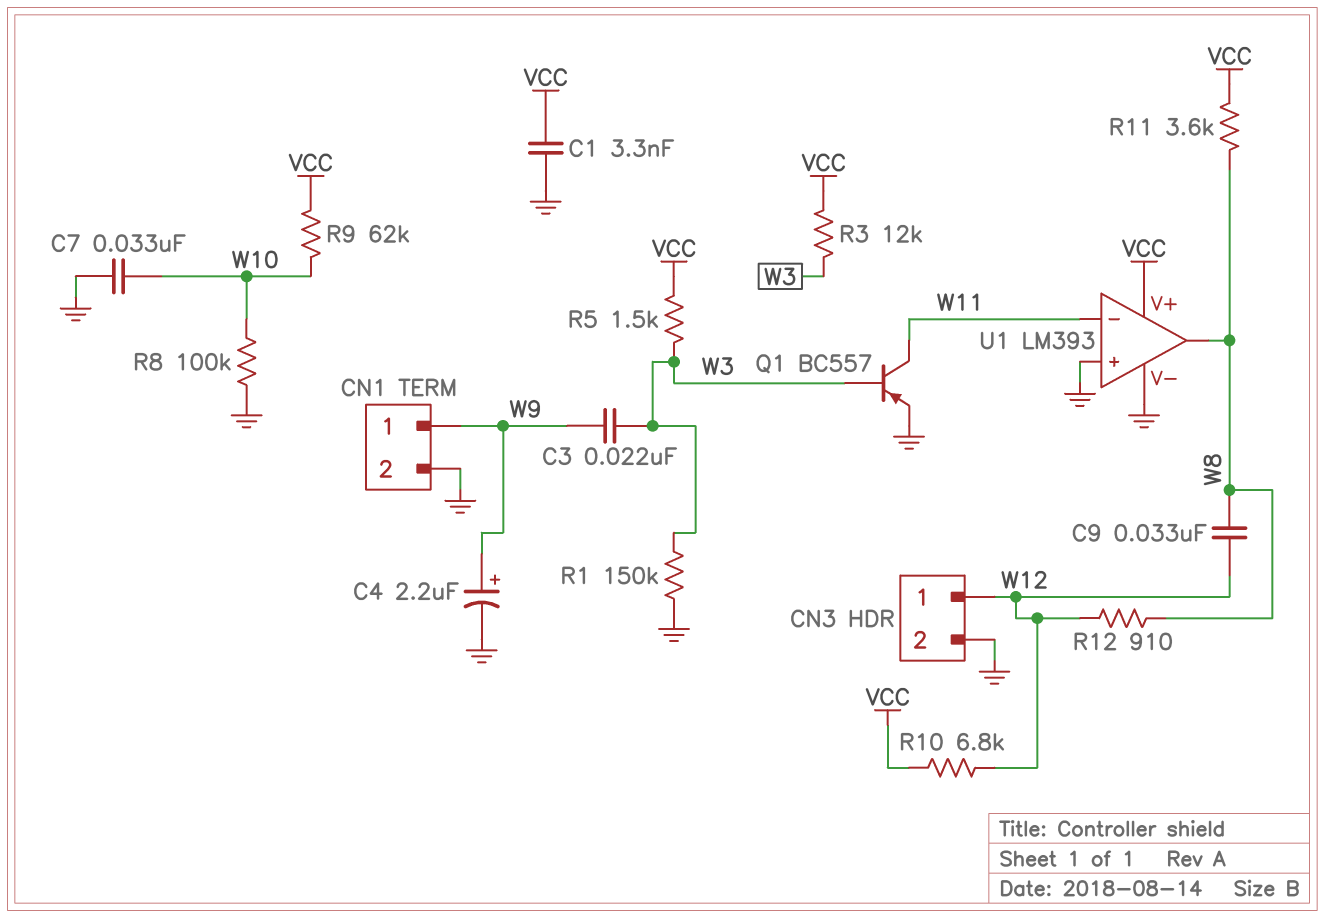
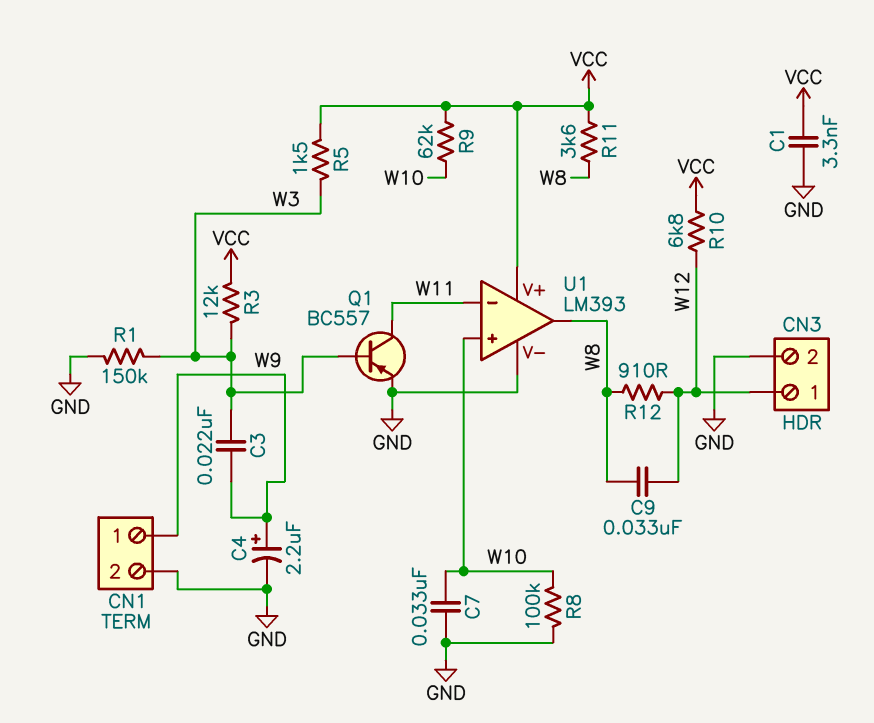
U1 pin in+: GND -> W10

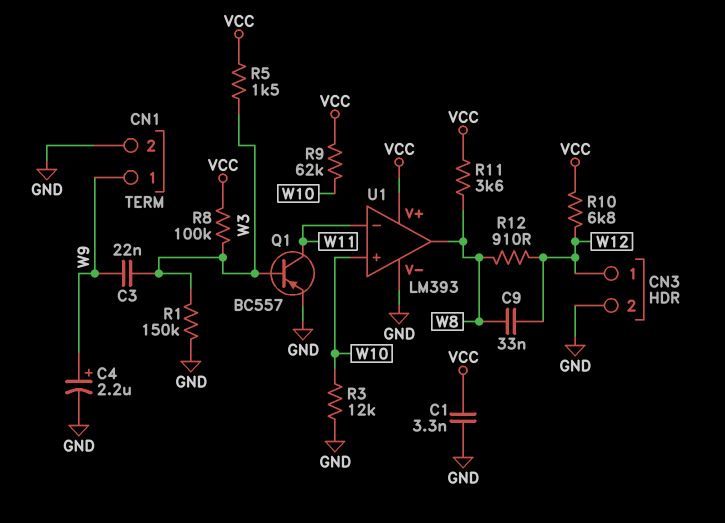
C7: 33nF (GND, W10) -> none
R3: 12k (VCC, W3) -> 12k (GND, W10)
R8: 100k (GND, W10) -> 100k (VCC, W3)

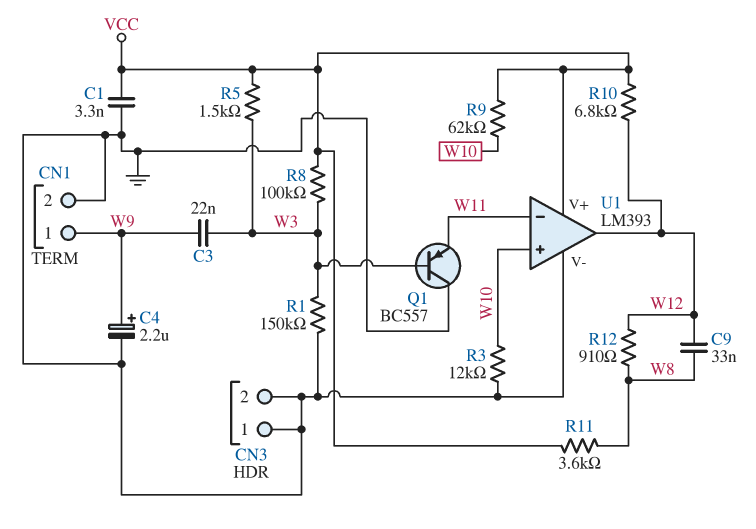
CN3 pin 1: W12 -> GND
Q1: PNP BC557 (B W3, C W11, E GND) -> PNP BC557 (B W3, C GND, E W11)
U1 pin out: W8 -> W12

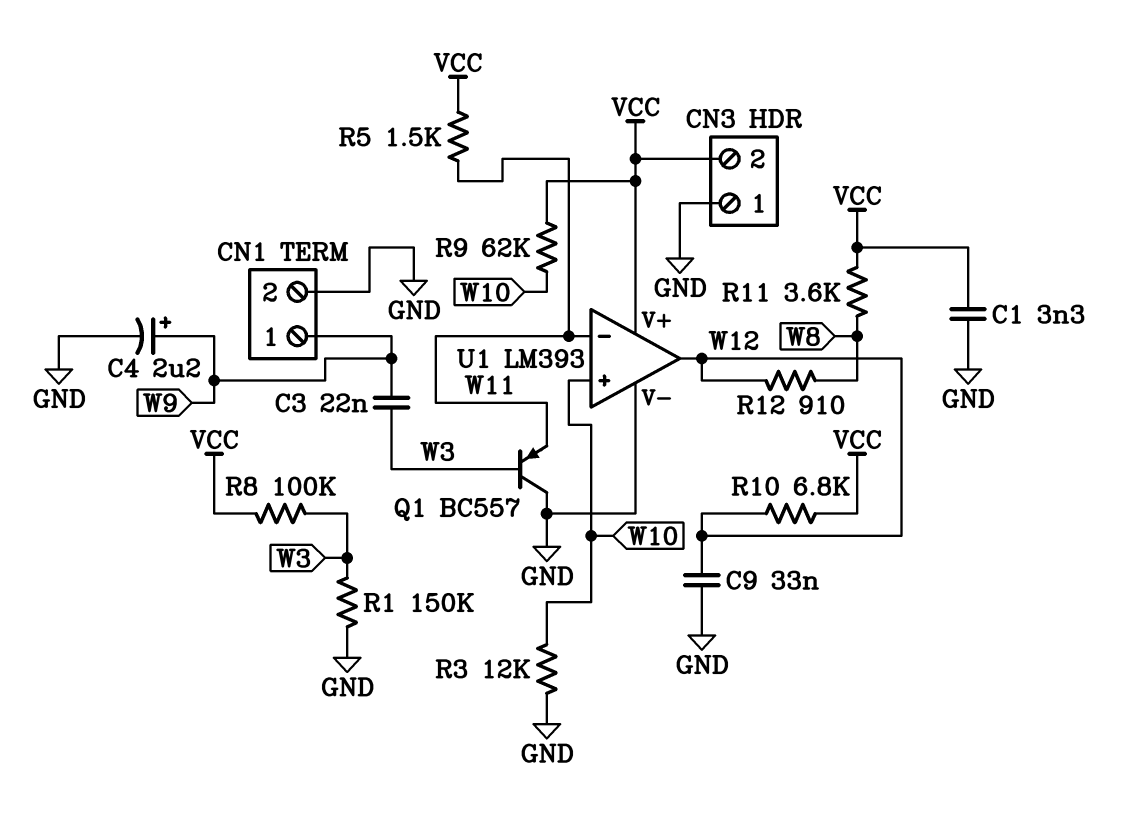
C9: 33nF (W8, W12) -> 33nF (GND, W12)
CN3 pin 2: GND -> VCC
R5: 1.5k (VCC, W3) -> 1.5k (VCC, W11)

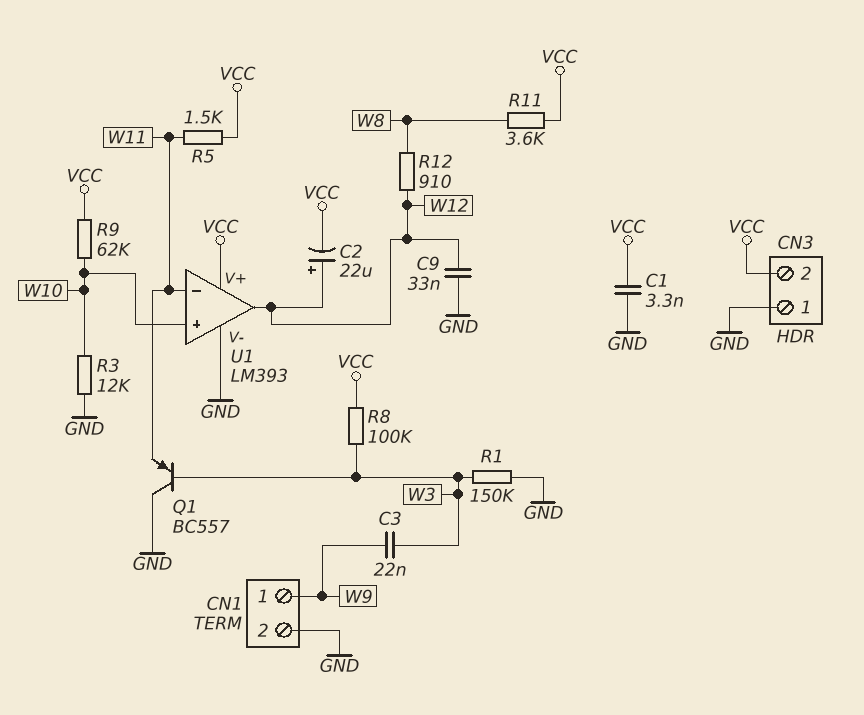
C2: none -> 22uF (plus W12, minus VCC)
C4: 2.2uF (plus W9, minus GND) -> none
R10: 6.8k (VCC, W12) -> none

